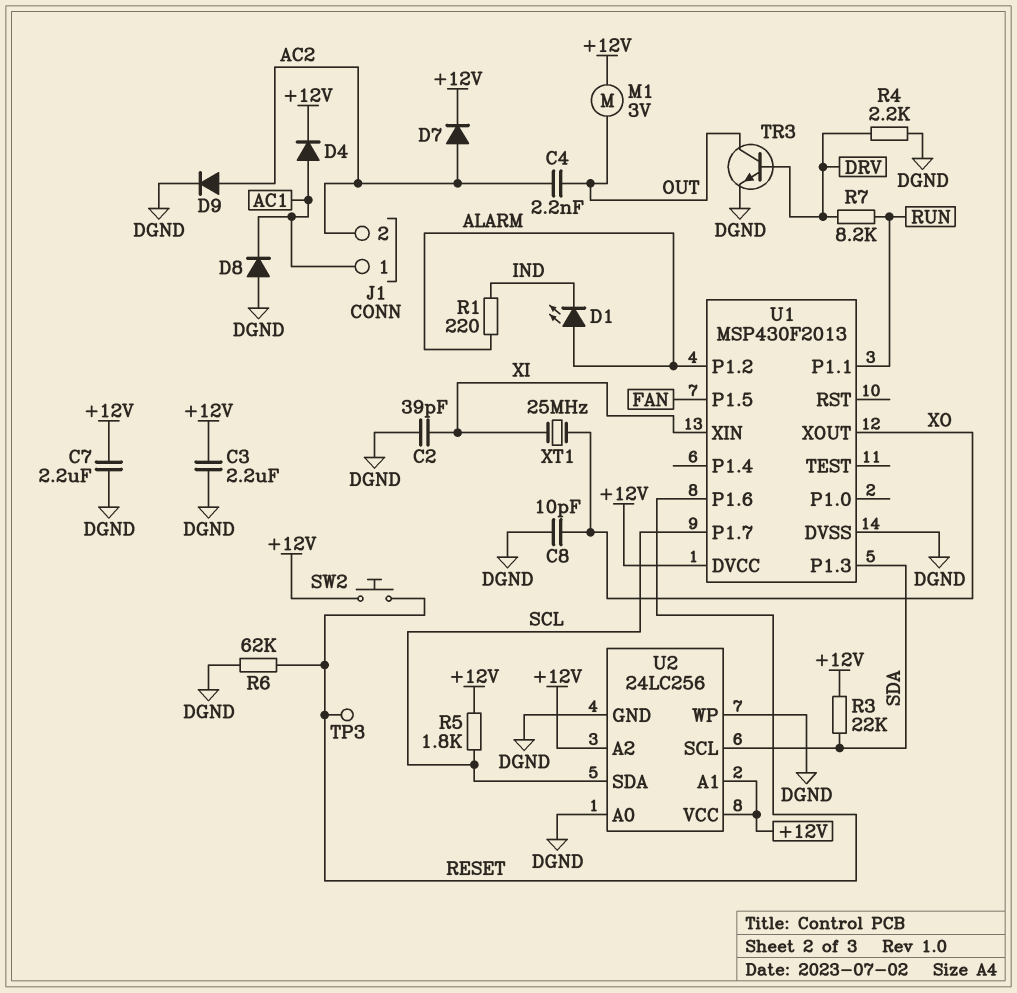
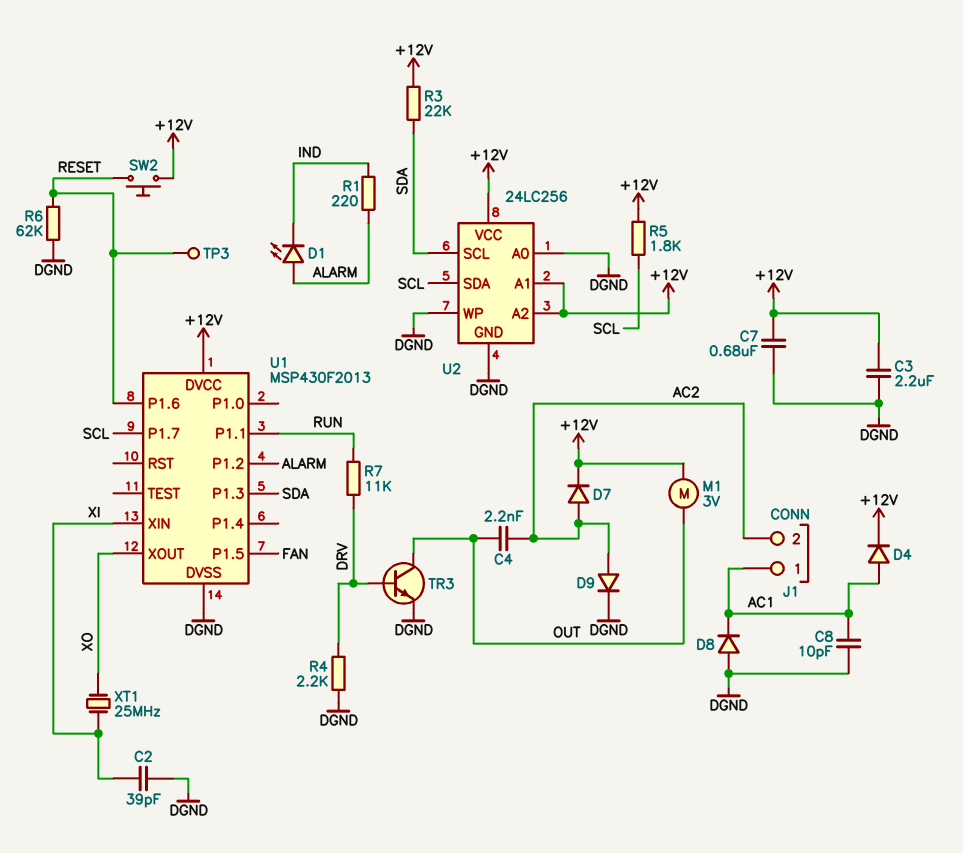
C7: 2.2uF (+12V, DGND) -> 680nF (+12V, DGND)
C8: 10pF (DGND, XO) -> 10pF (AC1, DGND)
R7: 8.2k (DRV, RUN) -> 11k (DRV, RUN)

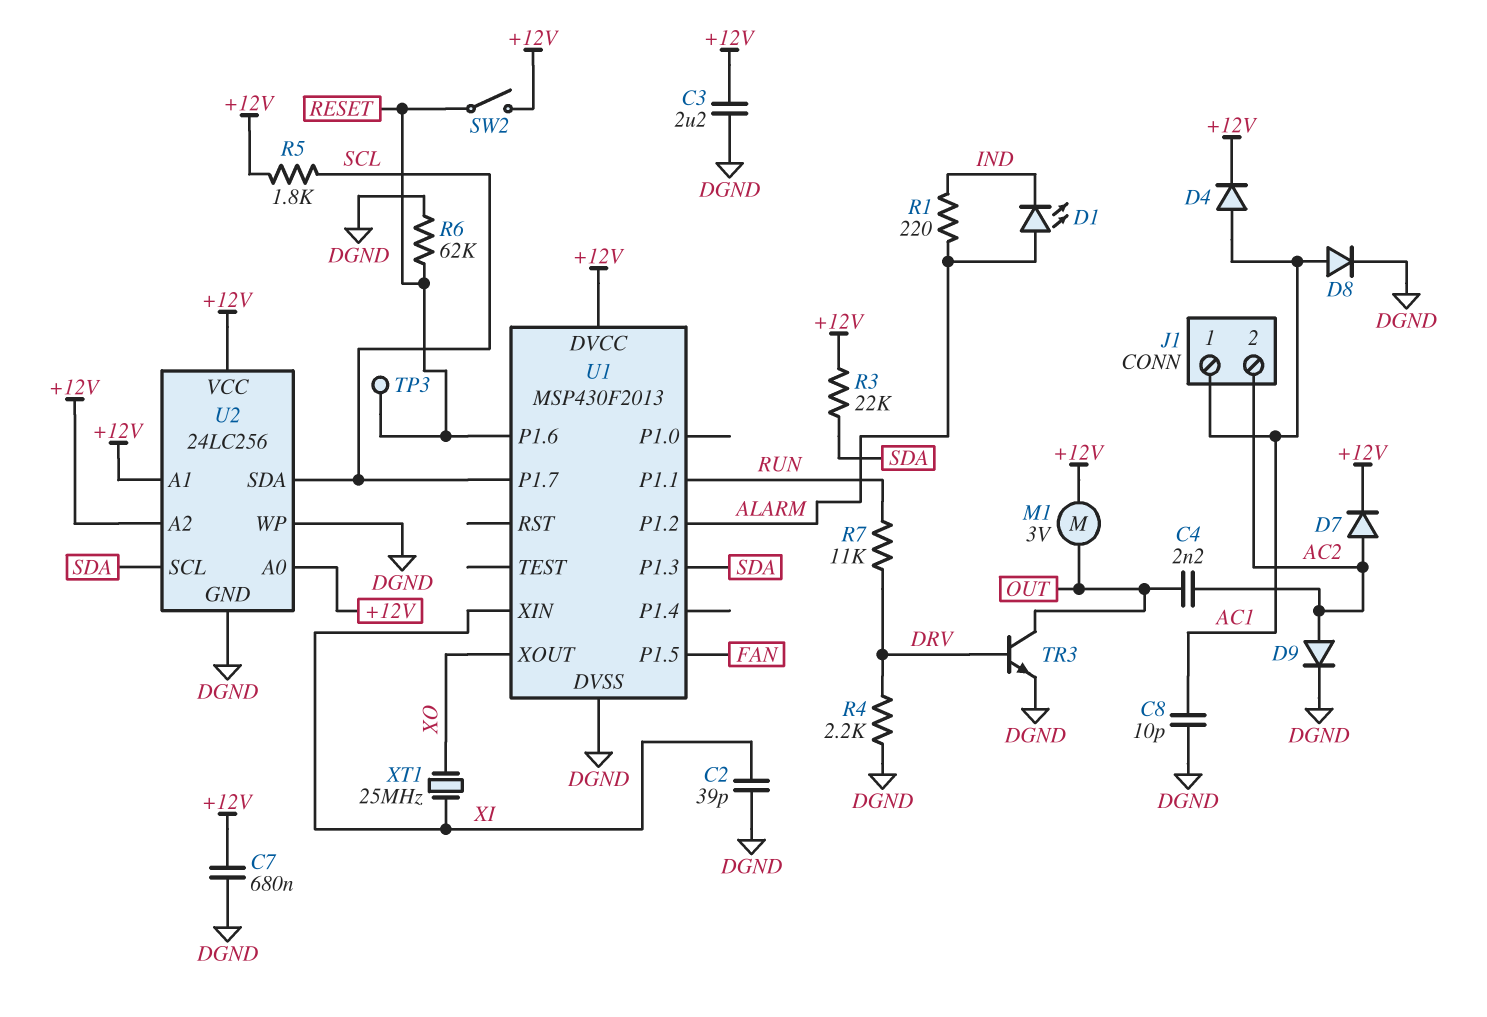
D8: diode (A DGND, K AC1) -> diode (A AC1, K DGND)
SW2: button (+12V, RESET) -> switch (+12V, RESET)
U2 pin A0: DGND -> +12V

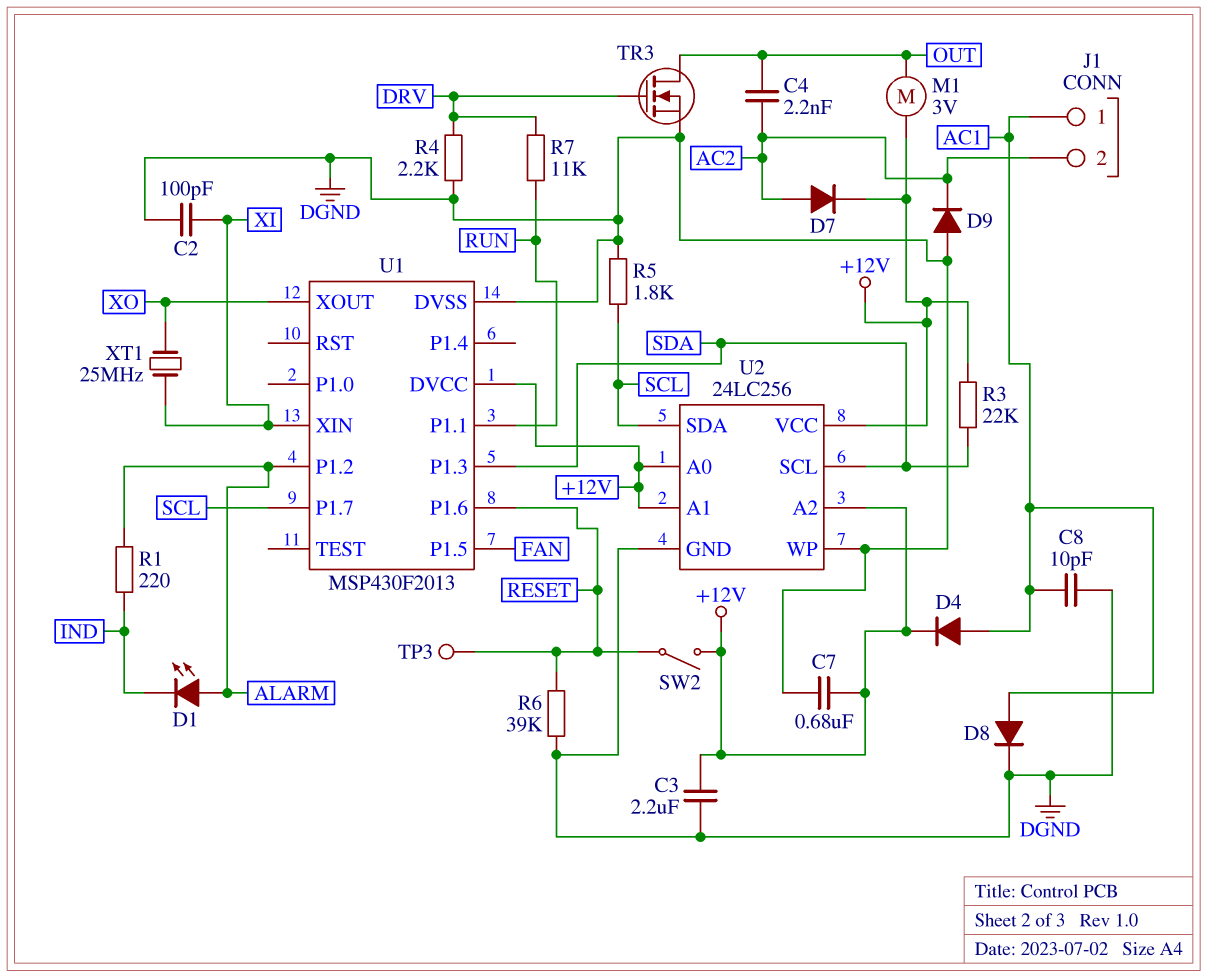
C2: 39pF (DGND, XI) -> 100pF (DGND, XI)
D9: diode (A AC2, K DGND) -> diode (A DGND, K AC2)
R5: 1.8k (+12V, SCL) -> 1.8k (DGND, SCL)
R6: 62k (DGND, RESET) -> 39k (DGND, RESET)
TR3: NPN (B DRV, C OUT, E DGND) -> NMOS (G DRV, D OUT, S DGND)

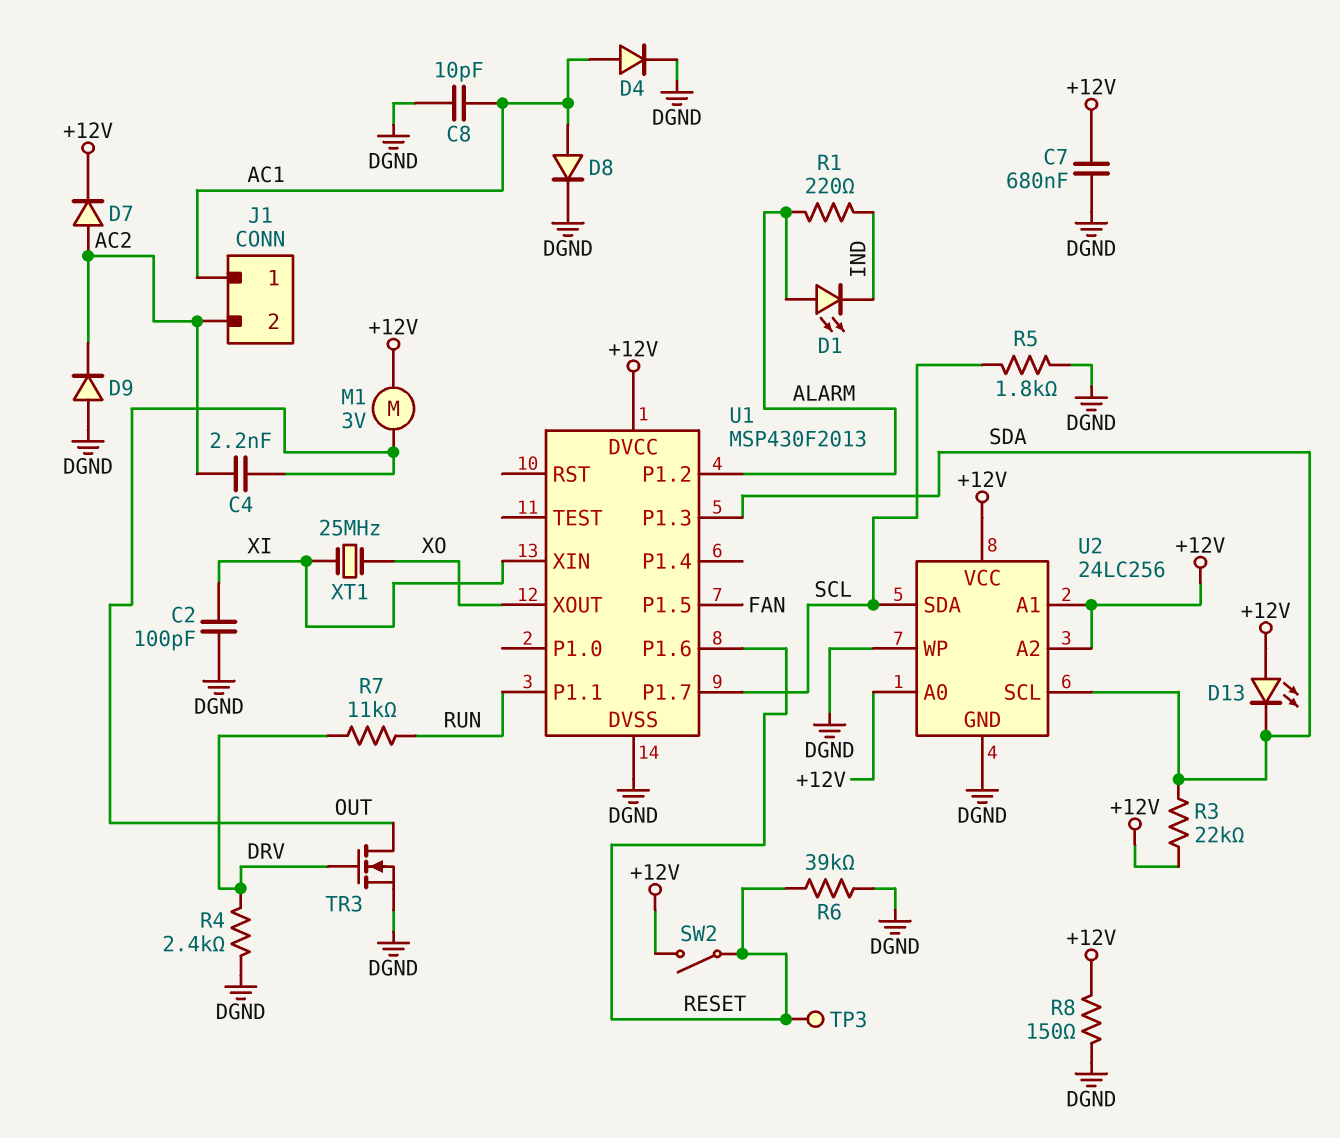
C3: 2.2uF (+12V, DGND) -> none
D4: diode (A AC1, K +12V) -> diode (A AC1, K DGND)
D13: none -> LED (A +12V, K SDA)
R4: 2.2k (DGND, DRV) -> 2.4k (DGND, DRV)
R8: none -> 150 (+12V, DGND)

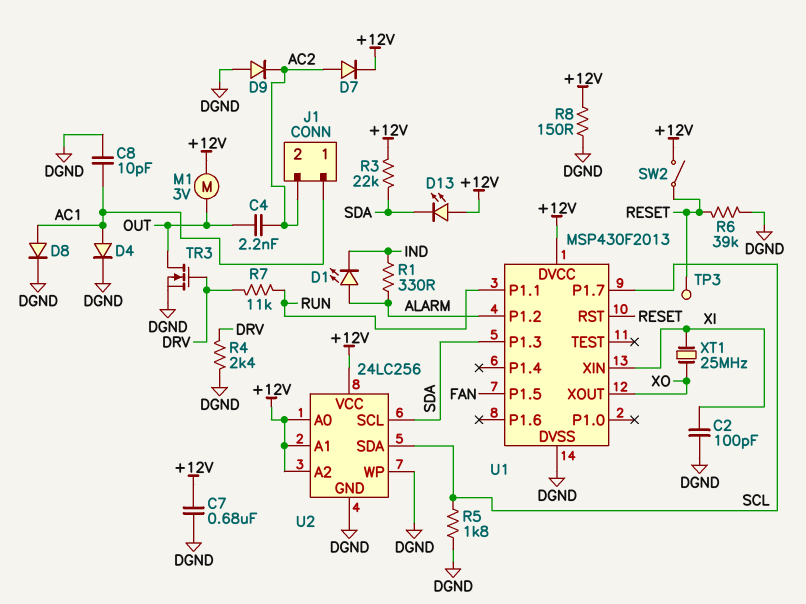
R1: 220 (ALARM, IND) -> 330 (ALARM, IND)
U1 pin P1.6: RESET -> none
U1 pin RST: none -> RESET

